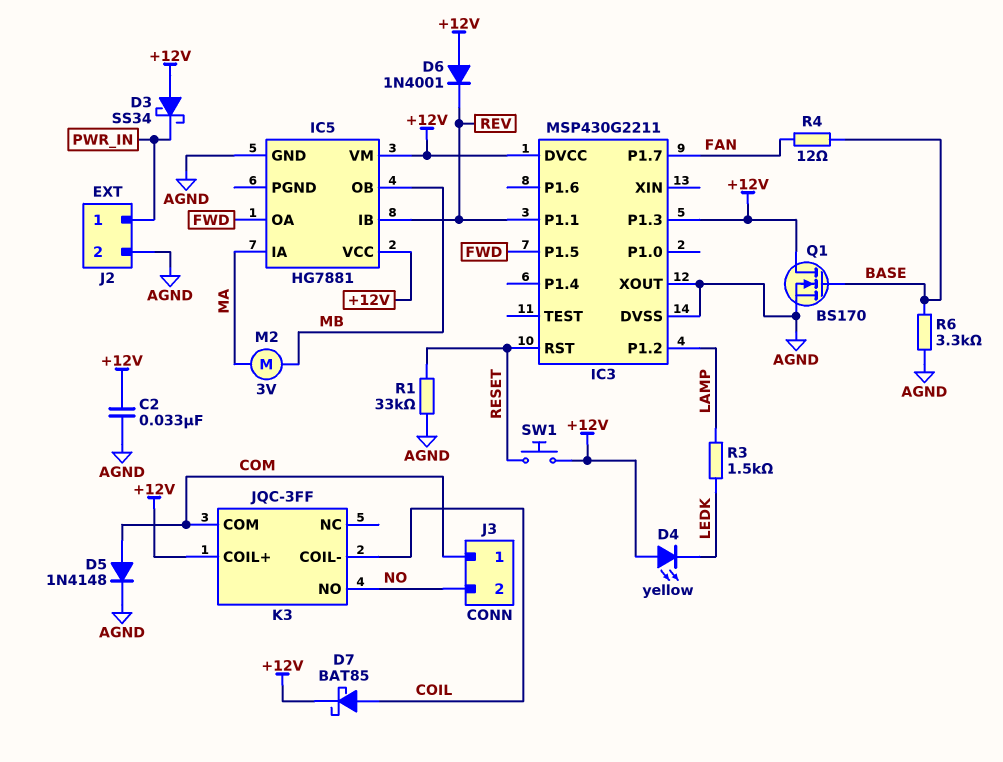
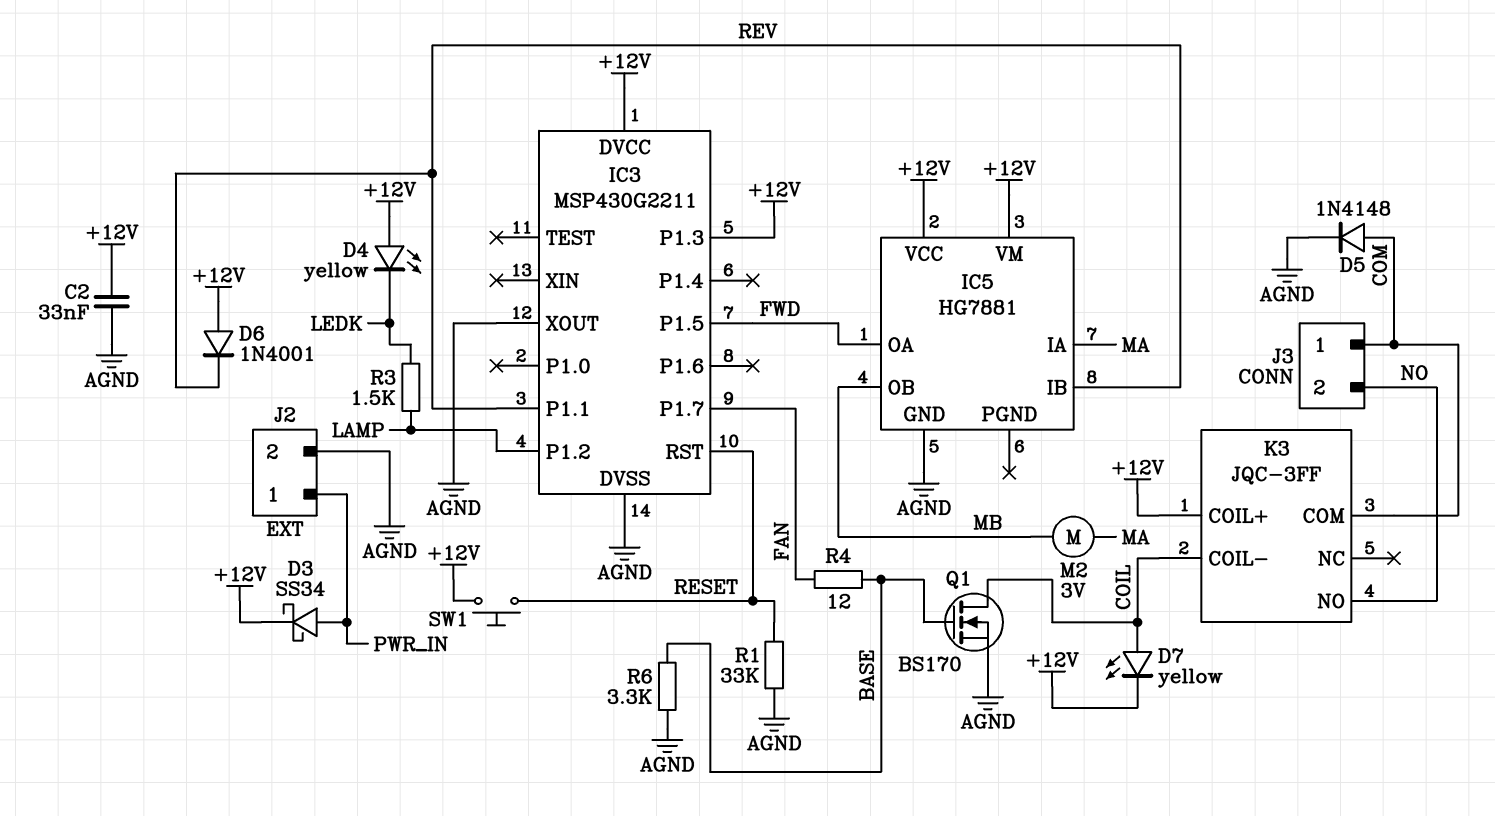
D3: schottky SS34 (A +12V, K PWR_IN) -> schottky SS34 (A PWR_IN, K +12V)
D7: schottky BAT85 (A COIL, K +12V) -> LED yellow (A COIL, K +12V)
Q1: NMOS BS170 (G BASE, D +12V, S AGND) -> NMOS BS170 (G BASE, D COIL, S AGND)

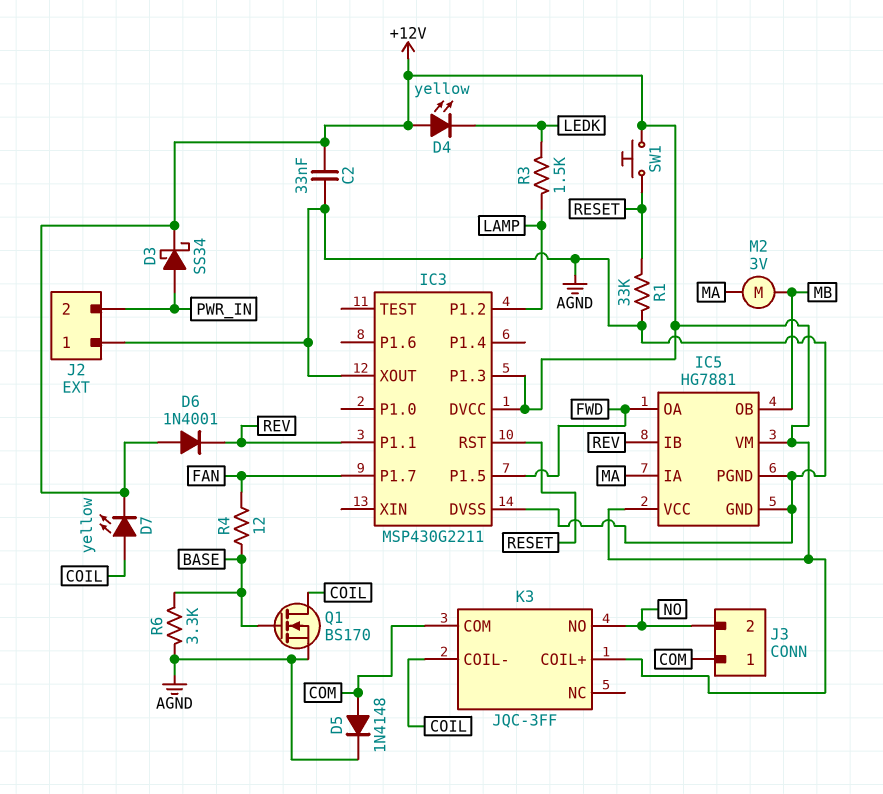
IC5 pin PGND: none -> AGND
J2 pin 1: PWR_IN -> AGND
J2 pin 2: AGND -> PWR_IN

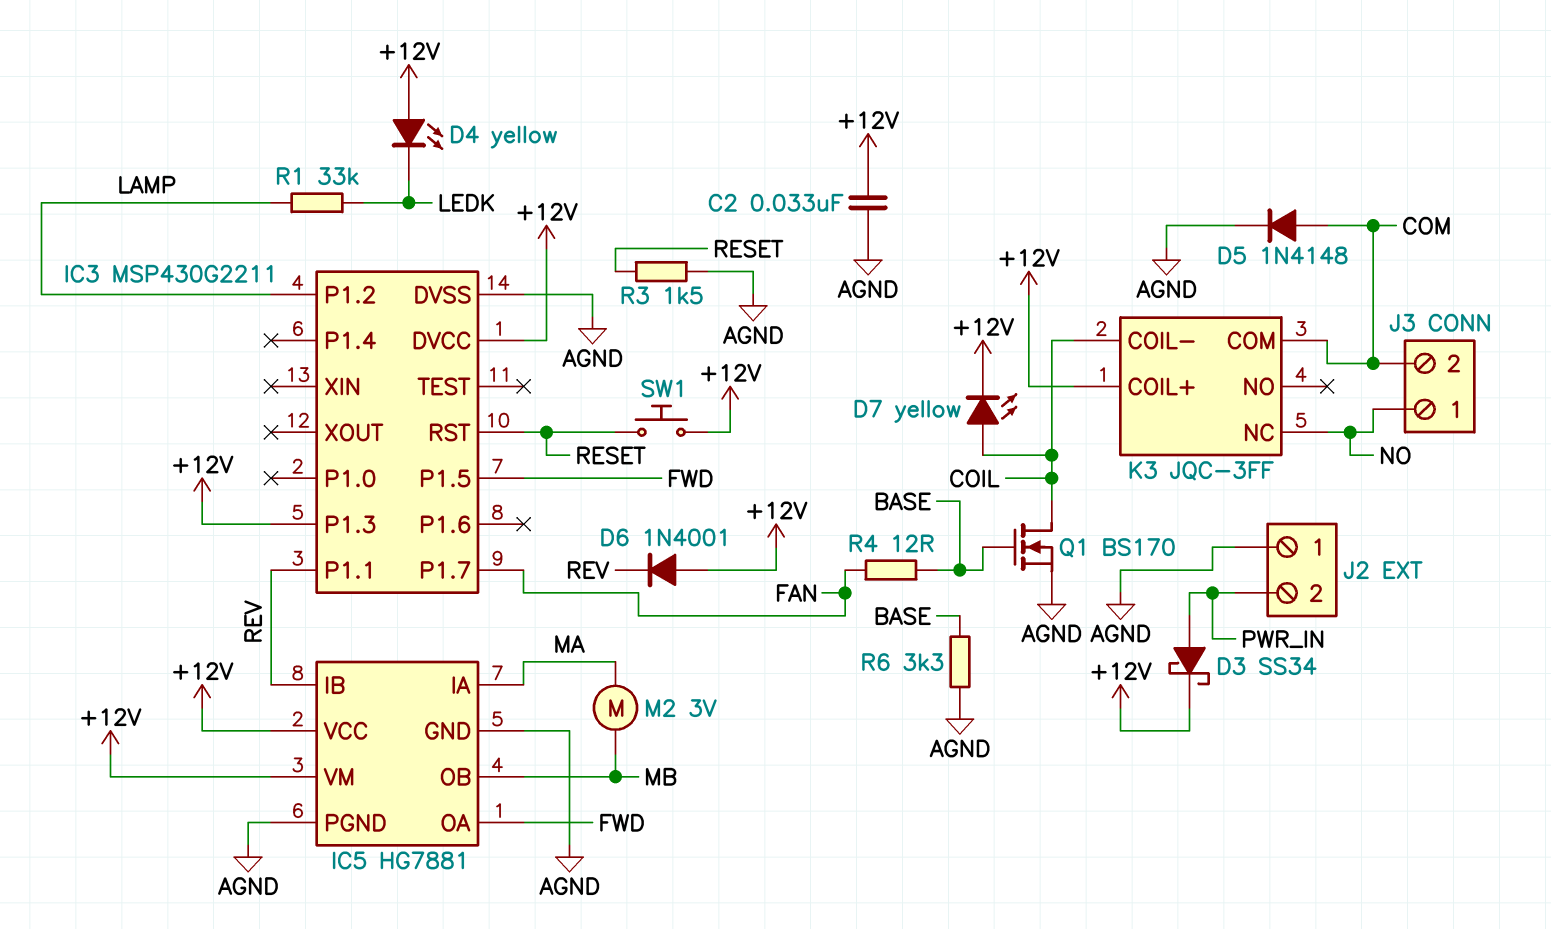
IC3 pin XOUT: AGND -> none
J3 pin 1: COM -> NO
J3 pin 2: NO -> COM
K3 pin NC: none -> NO
K3 pin NO: NO -> none
R1: 33k (AGND, RESET) -> 33k (LAMP, LEDK)
R3: 1.5k (LAMP, LEDK) -> 1.5k (AGND, RESET)

